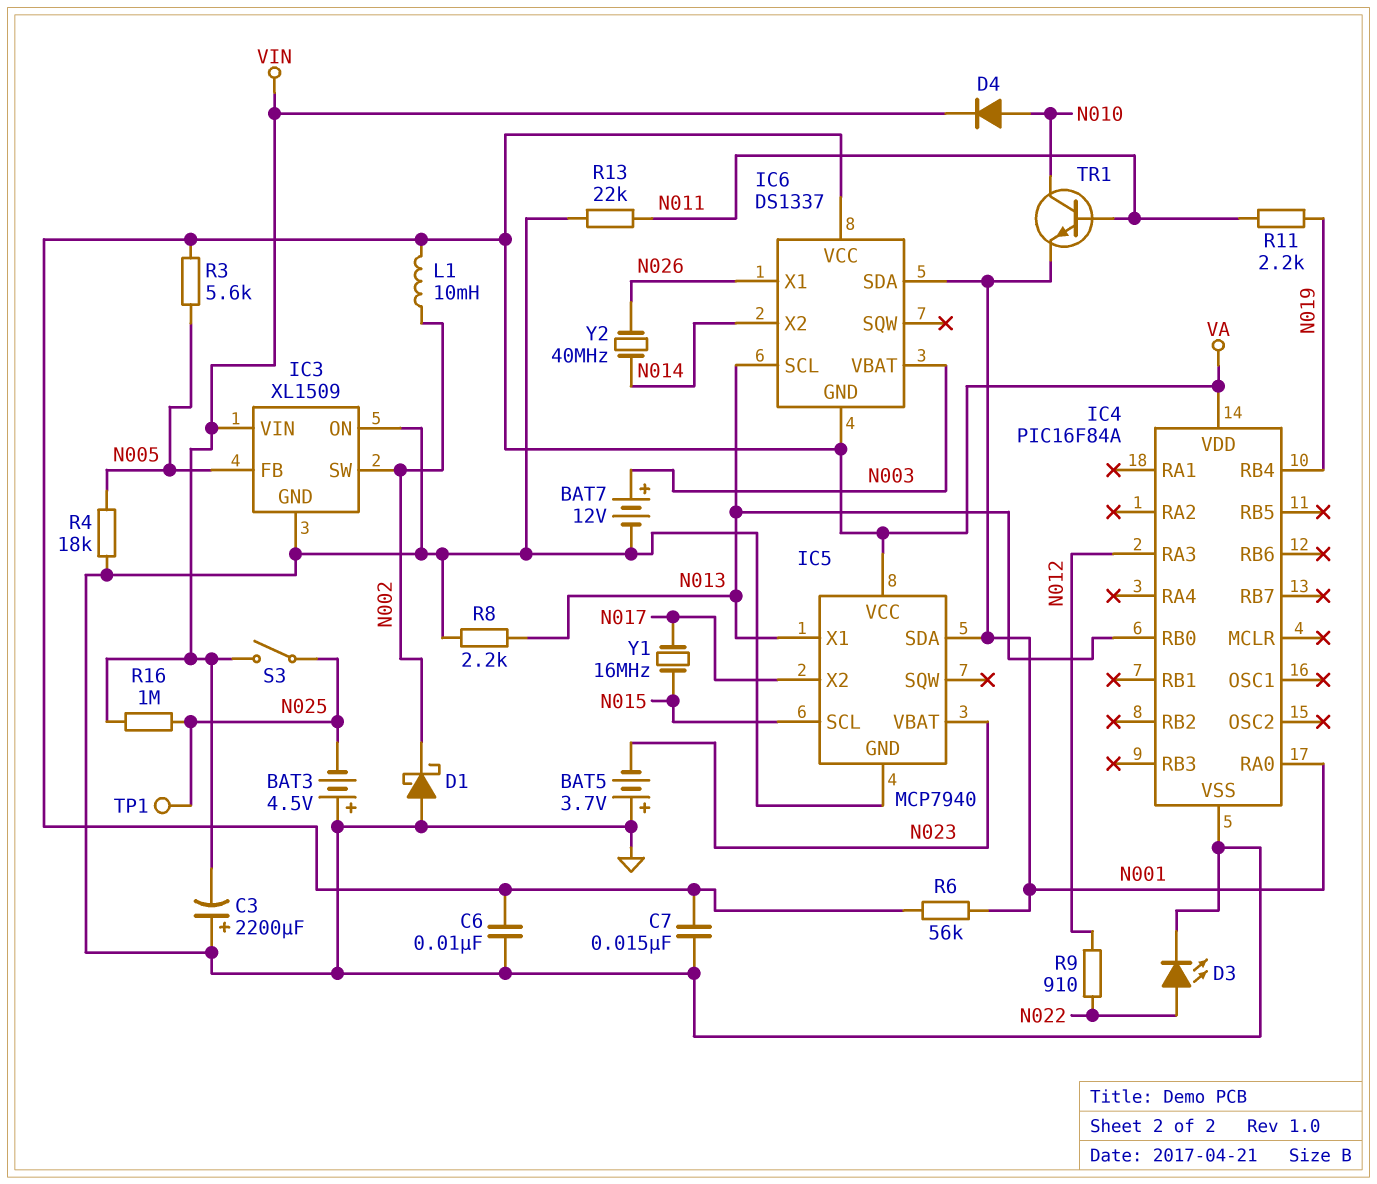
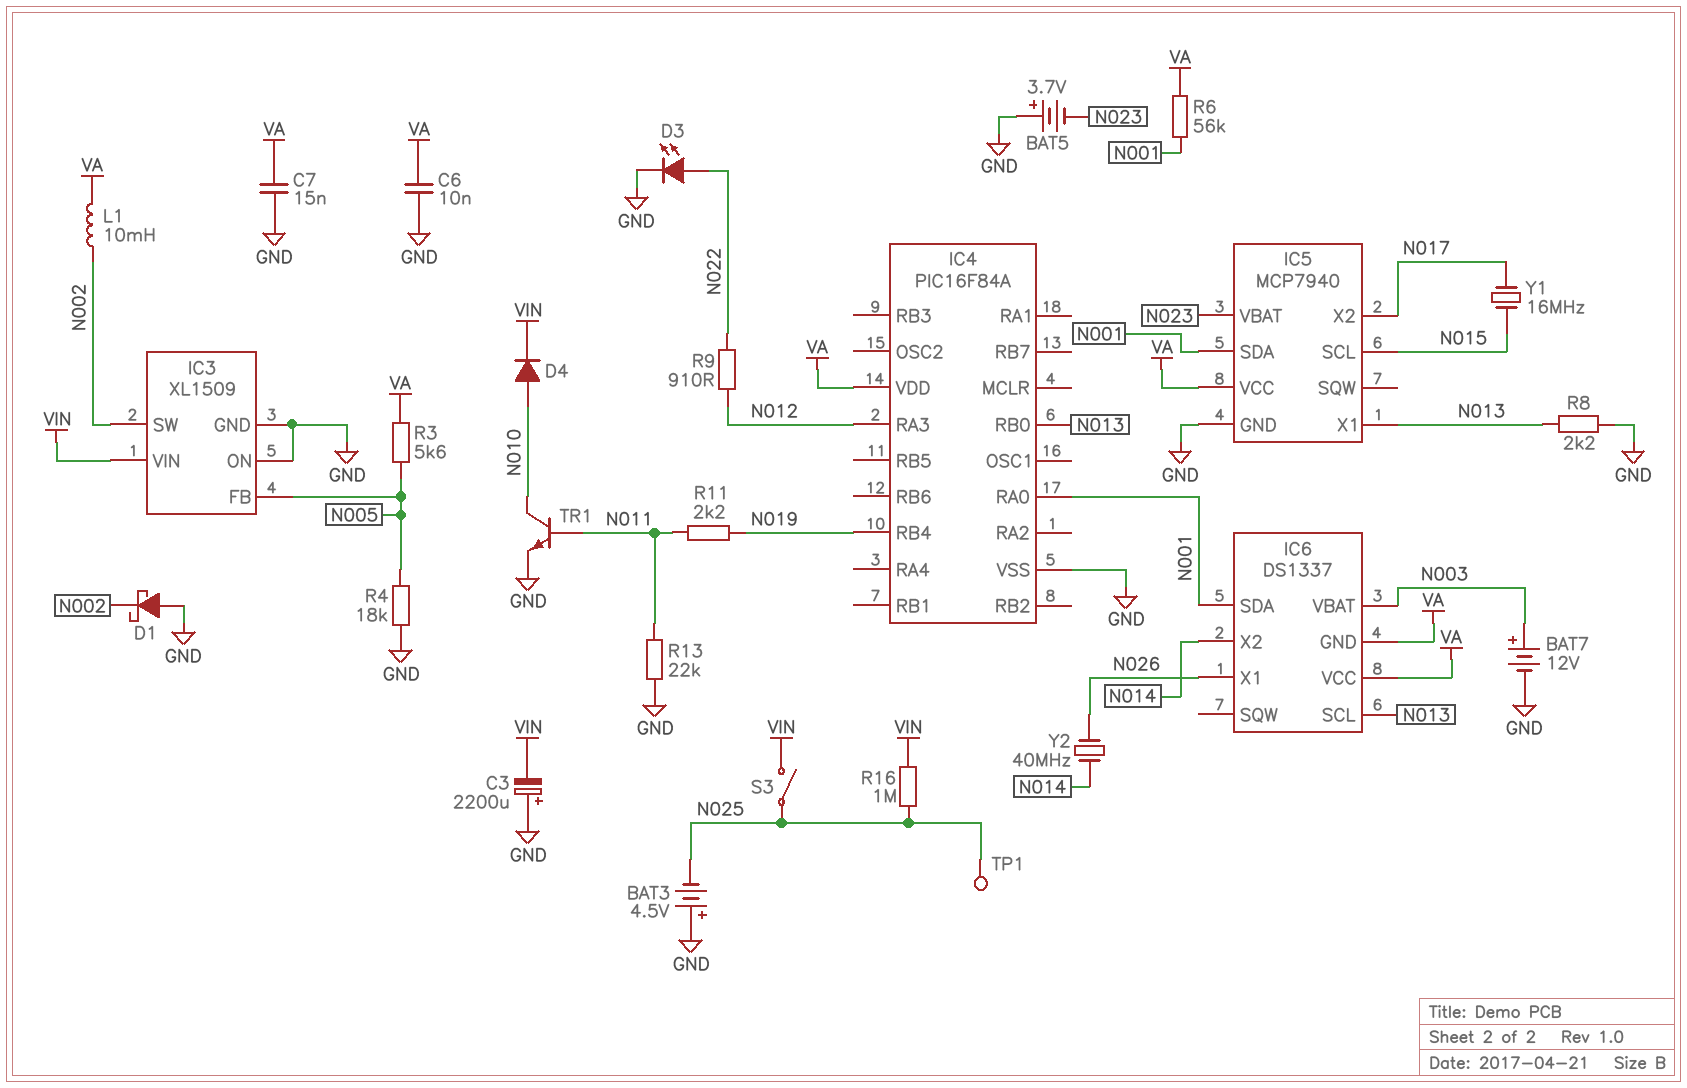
TR1: NPN (B N011, C N010, E N001) -> NPN (B N011, C N010, E GND)

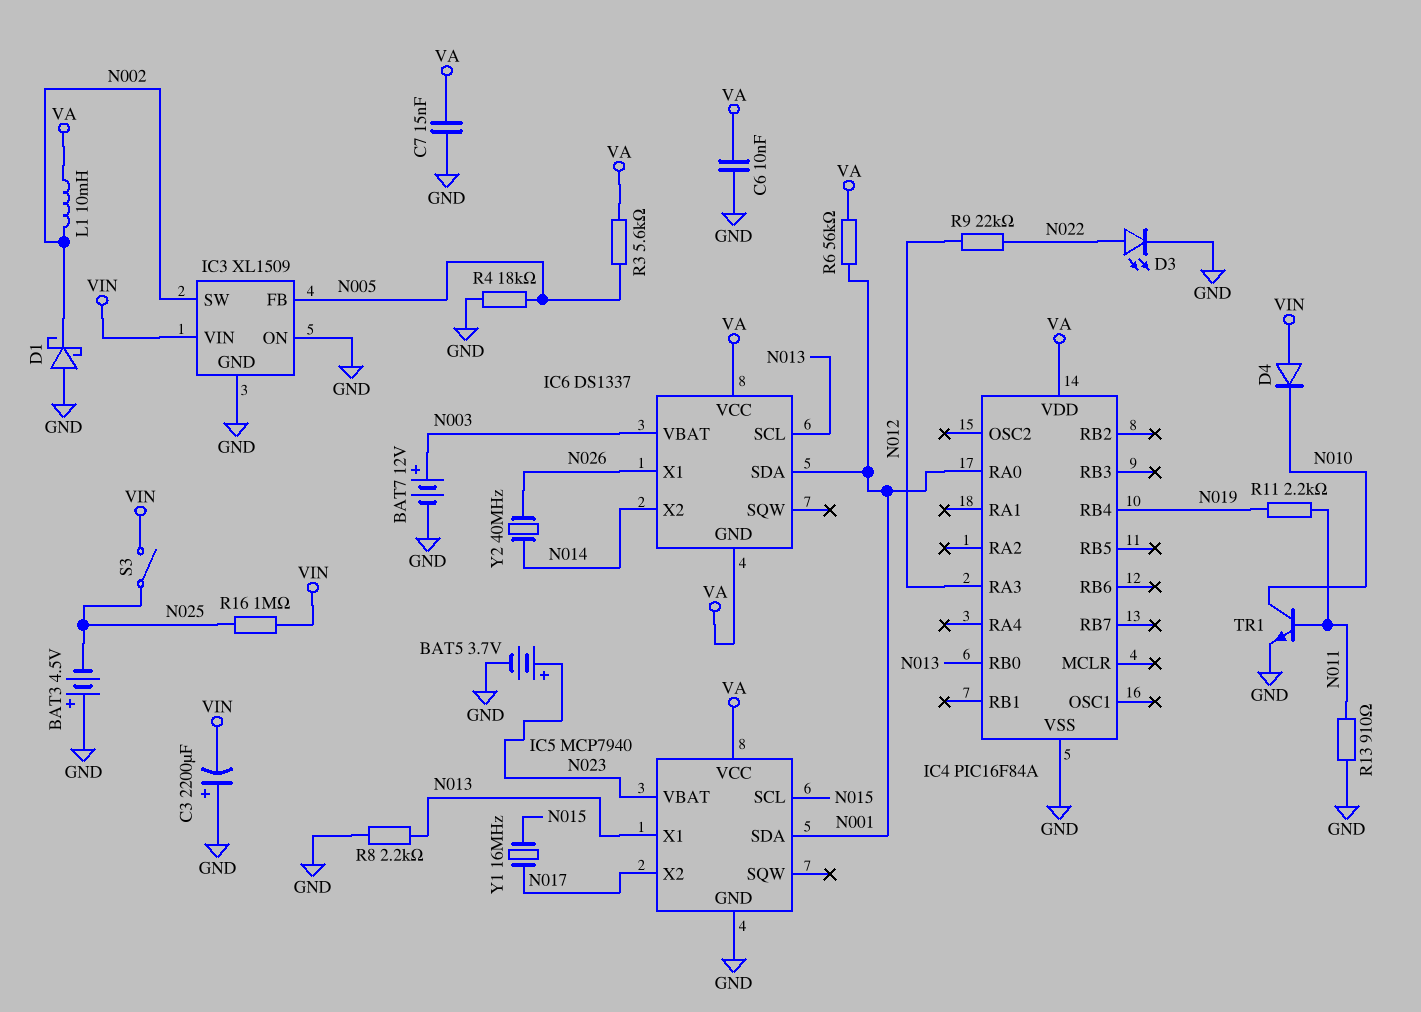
BAT5: 3.7V (plus GND, minus N023) -> 3.7V (plus N023, minus GND)
D4: diode (A N010, K VIN) -> diode (A VIN, K N010)
R9: 910 (N012, N022) -> 22k (N012, N022)
R13: 22k (GND, N011) -> 910 (GND, N011)
TP1: test point (N025) -> none

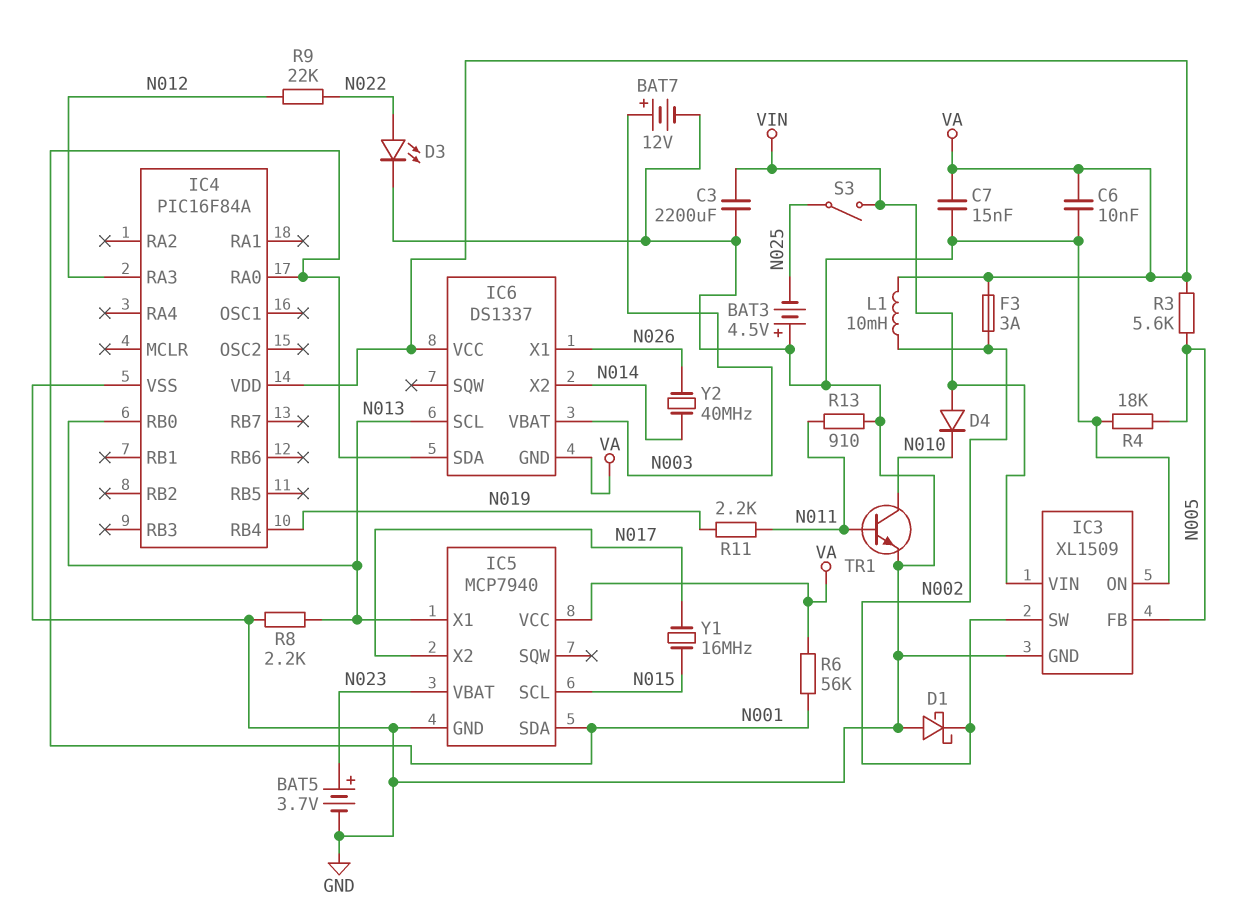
C3: 2200uF (plus GND, minus VIN) -> 2200uF (GND, VIN)
F3: none -> 3A (N002, VA)
R16: 1M (N025, VIN) -> none

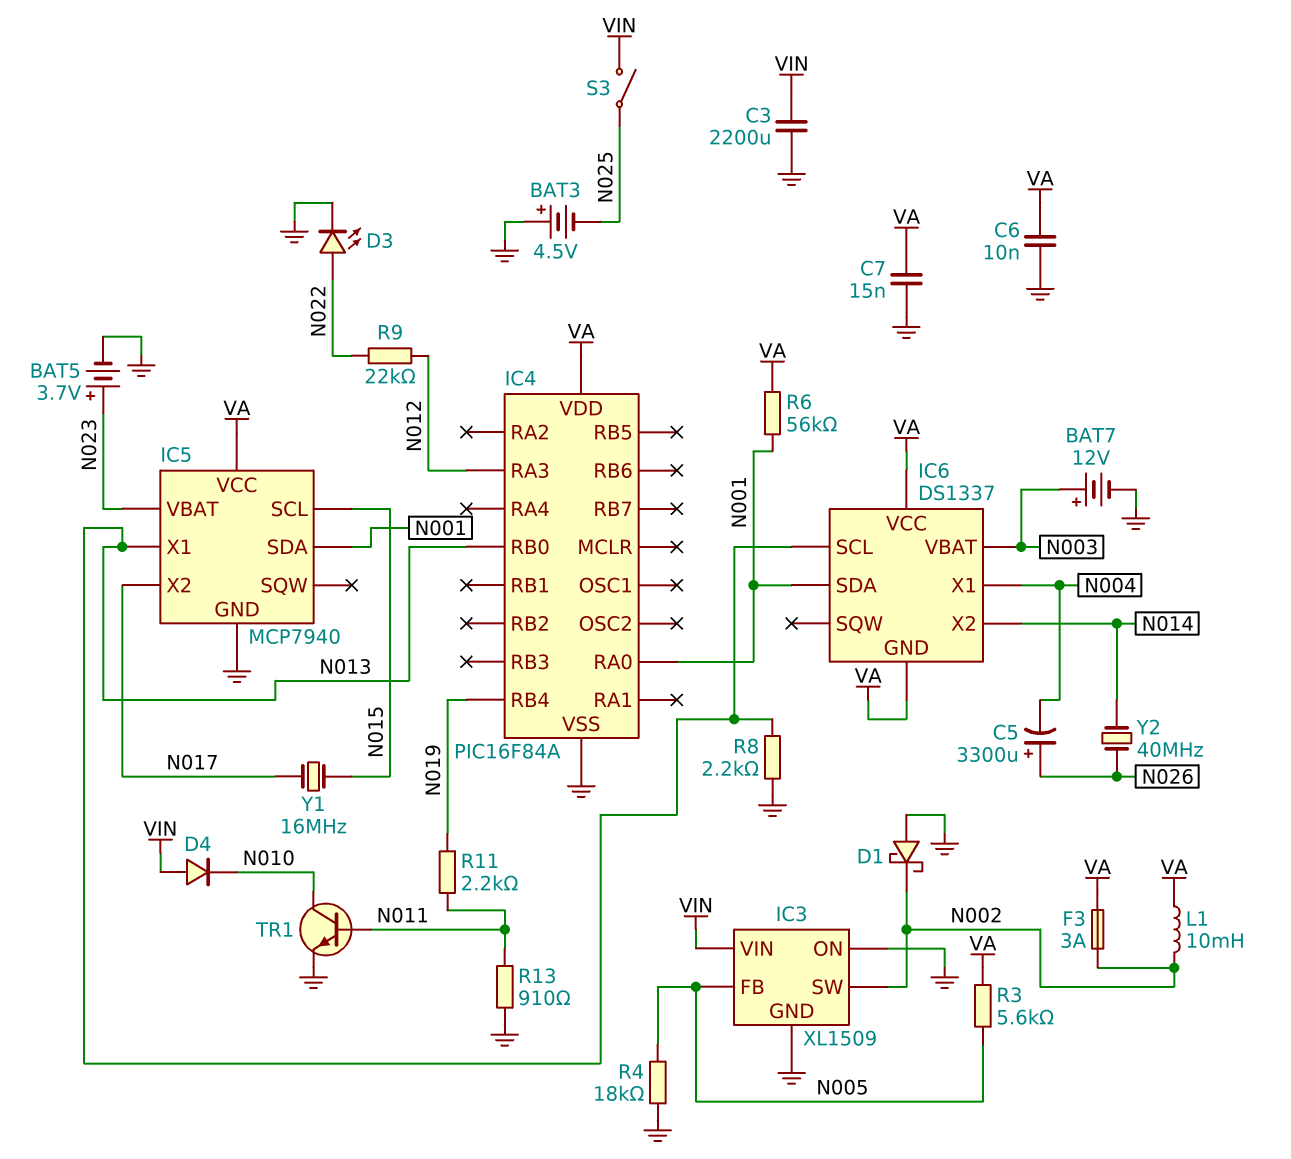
C5: none -> 3300uF (plus N026, minus N004)
IC6 pin X1: N026 -> N004

